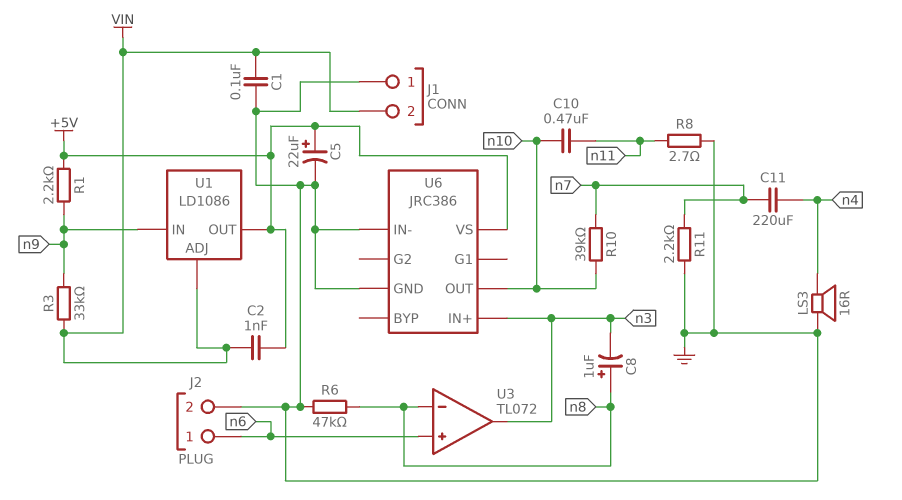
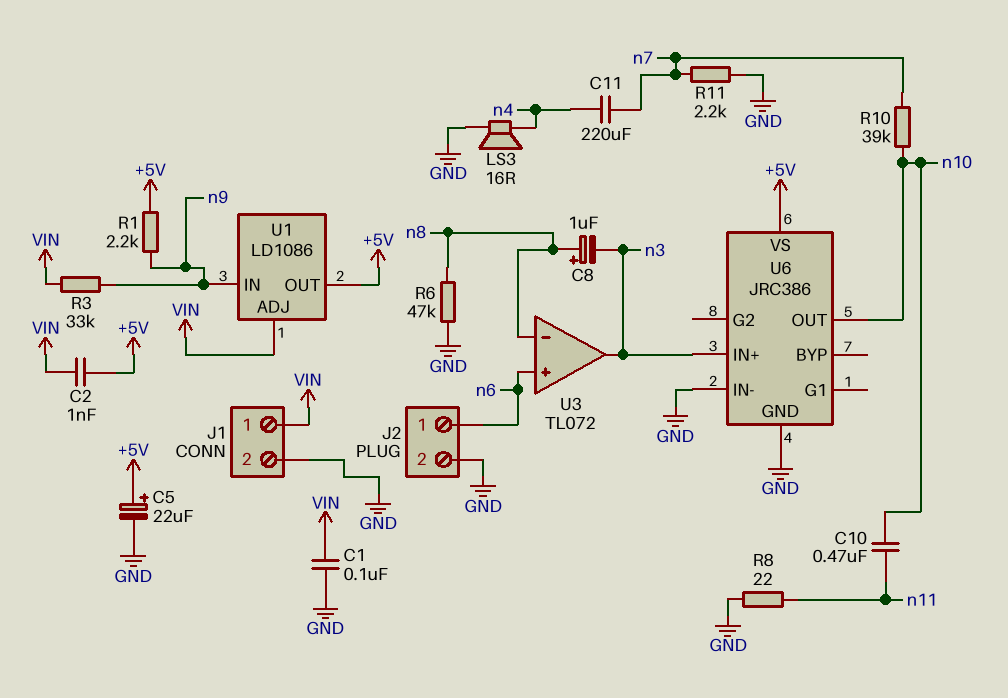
J1 pin 1: GND -> VIN
J1 pin 2: VIN -> GND
R8: 2.7 (GND, n11) -> 22 (GND, n11)

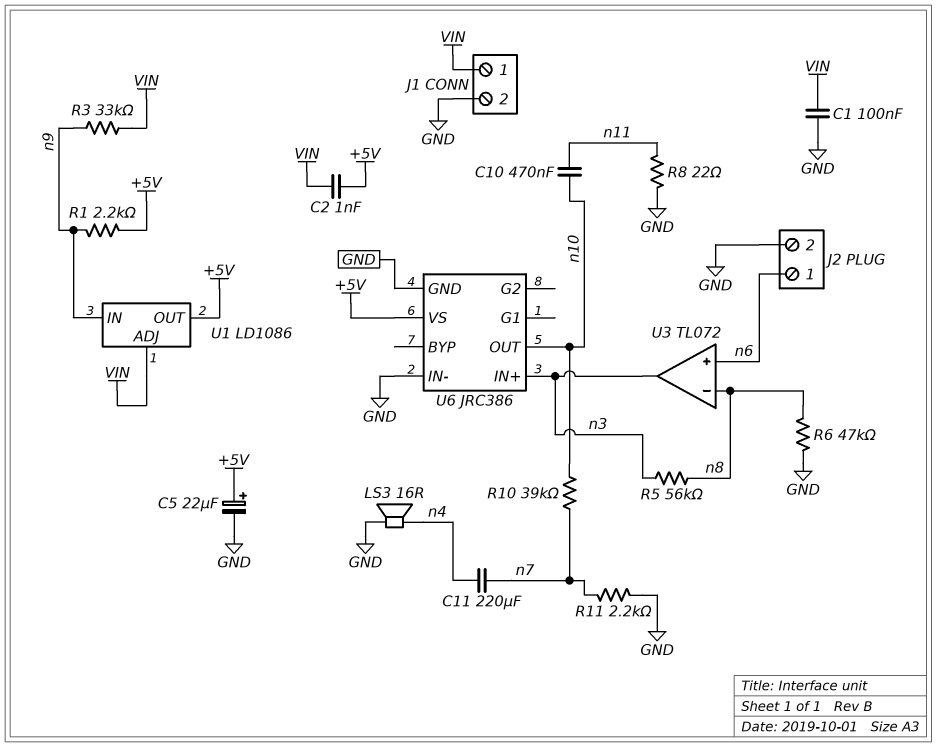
C8: 1uF (plus n8, minus n3) -> none
R5: none -> 56k (n3, n8)

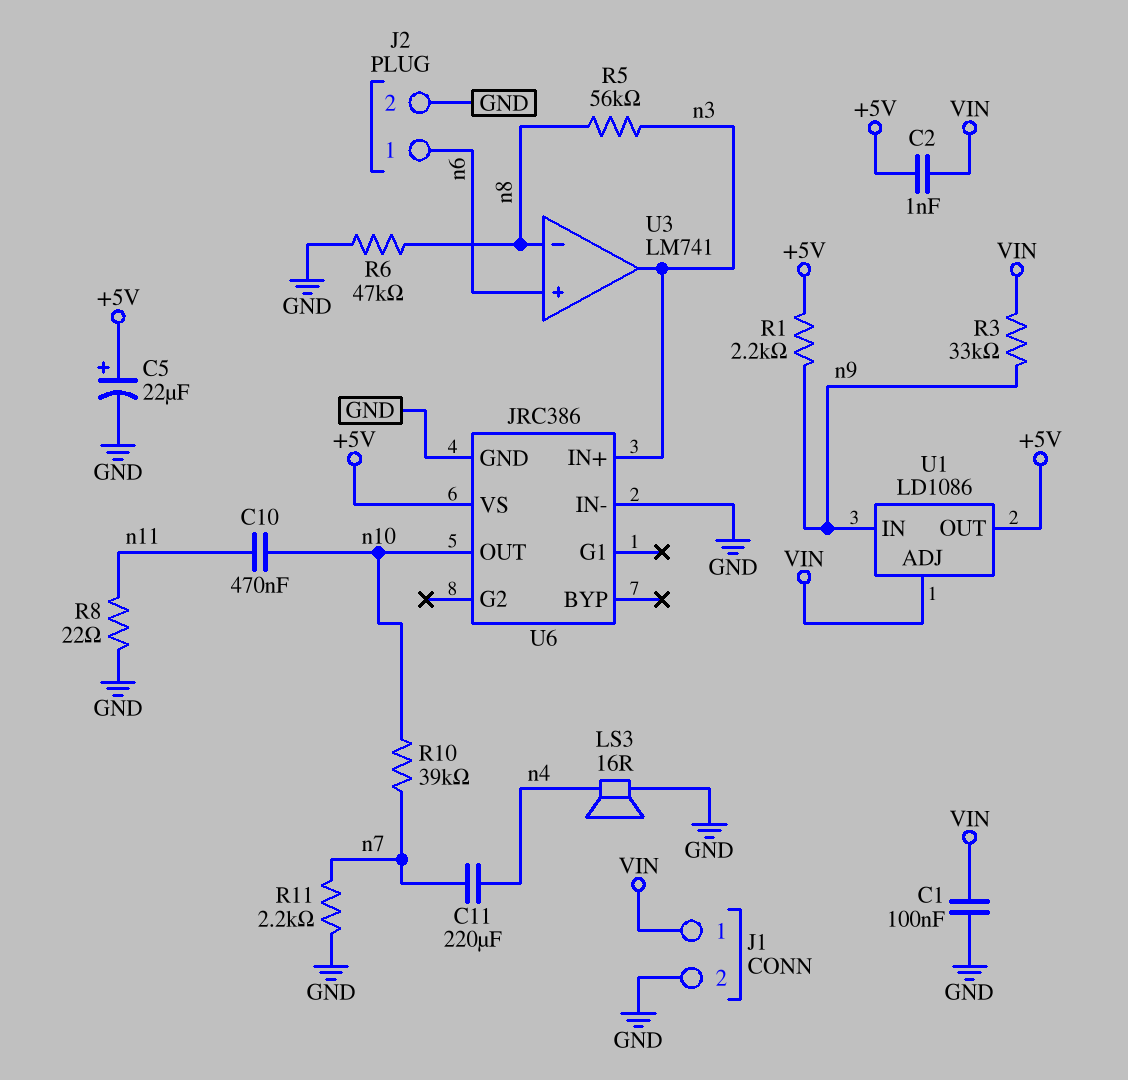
U3: TL072 -> LM741

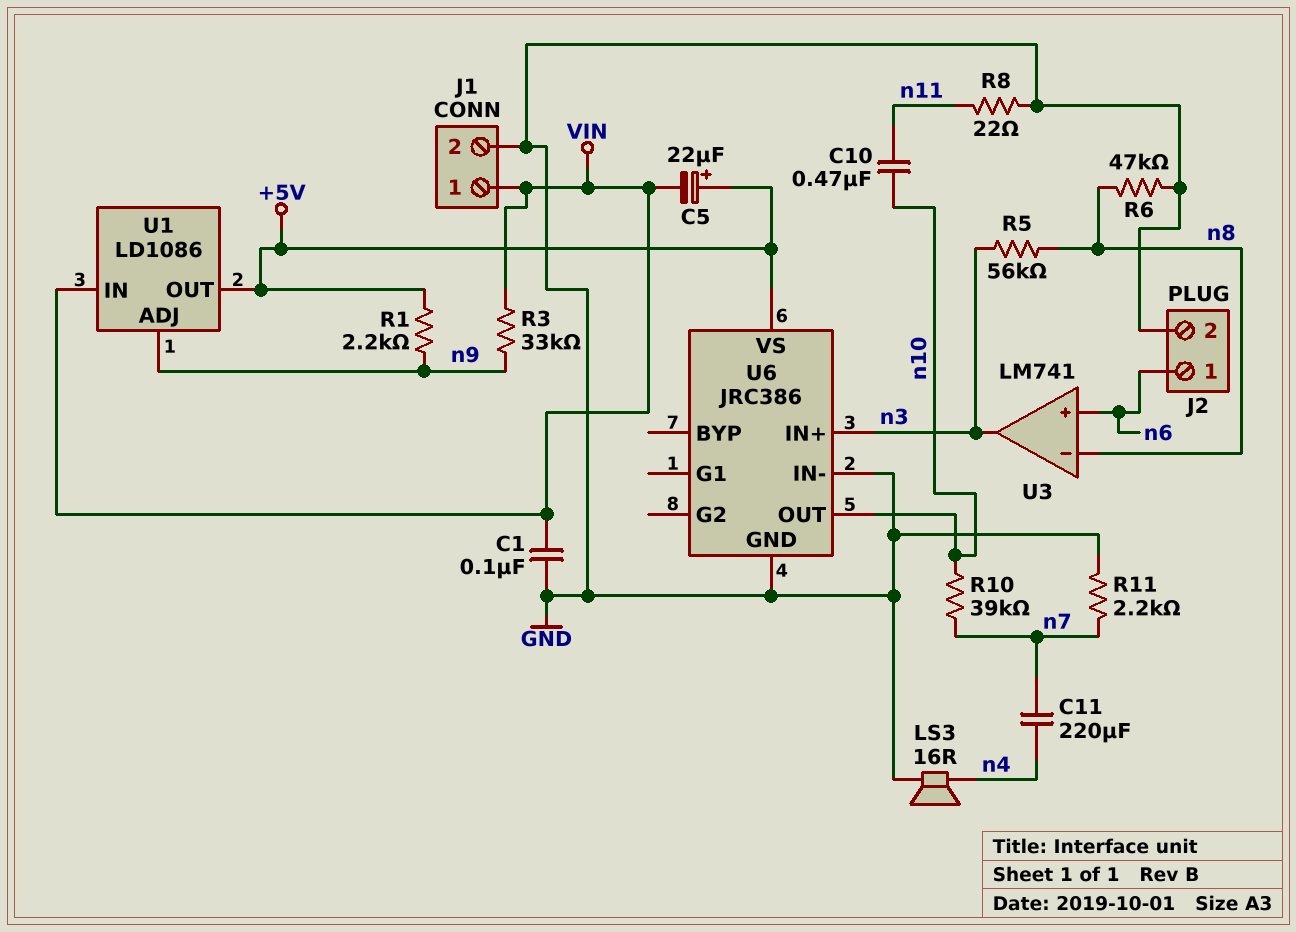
C2: 1nF (+5V, VIN) -> none
C5: 22uF (plus +5V, minus GND) -> 22uF (plus +5V, minus VIN)
U1 pin ADJ: VIN -> n9
U1 pin IN: n9 -> VIN

